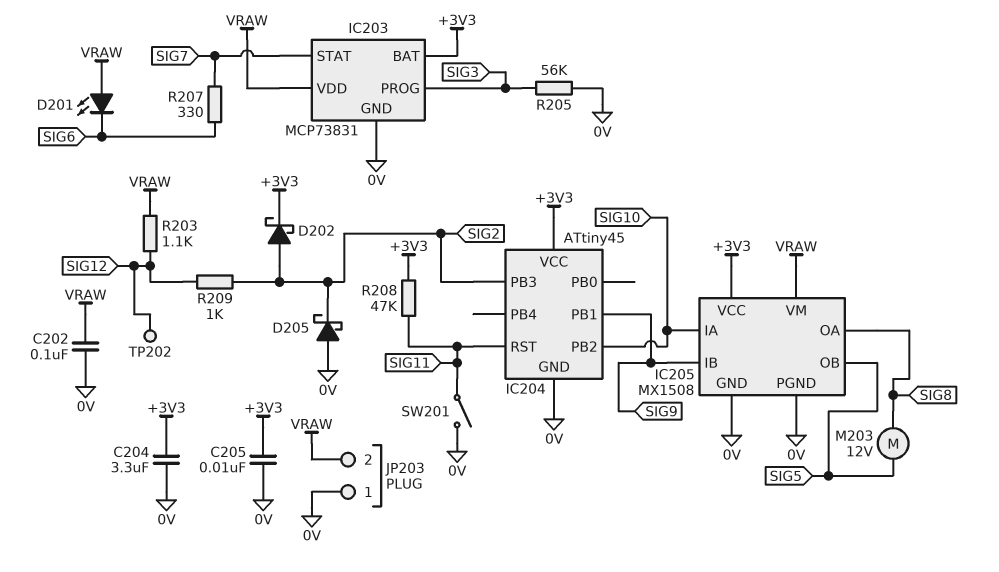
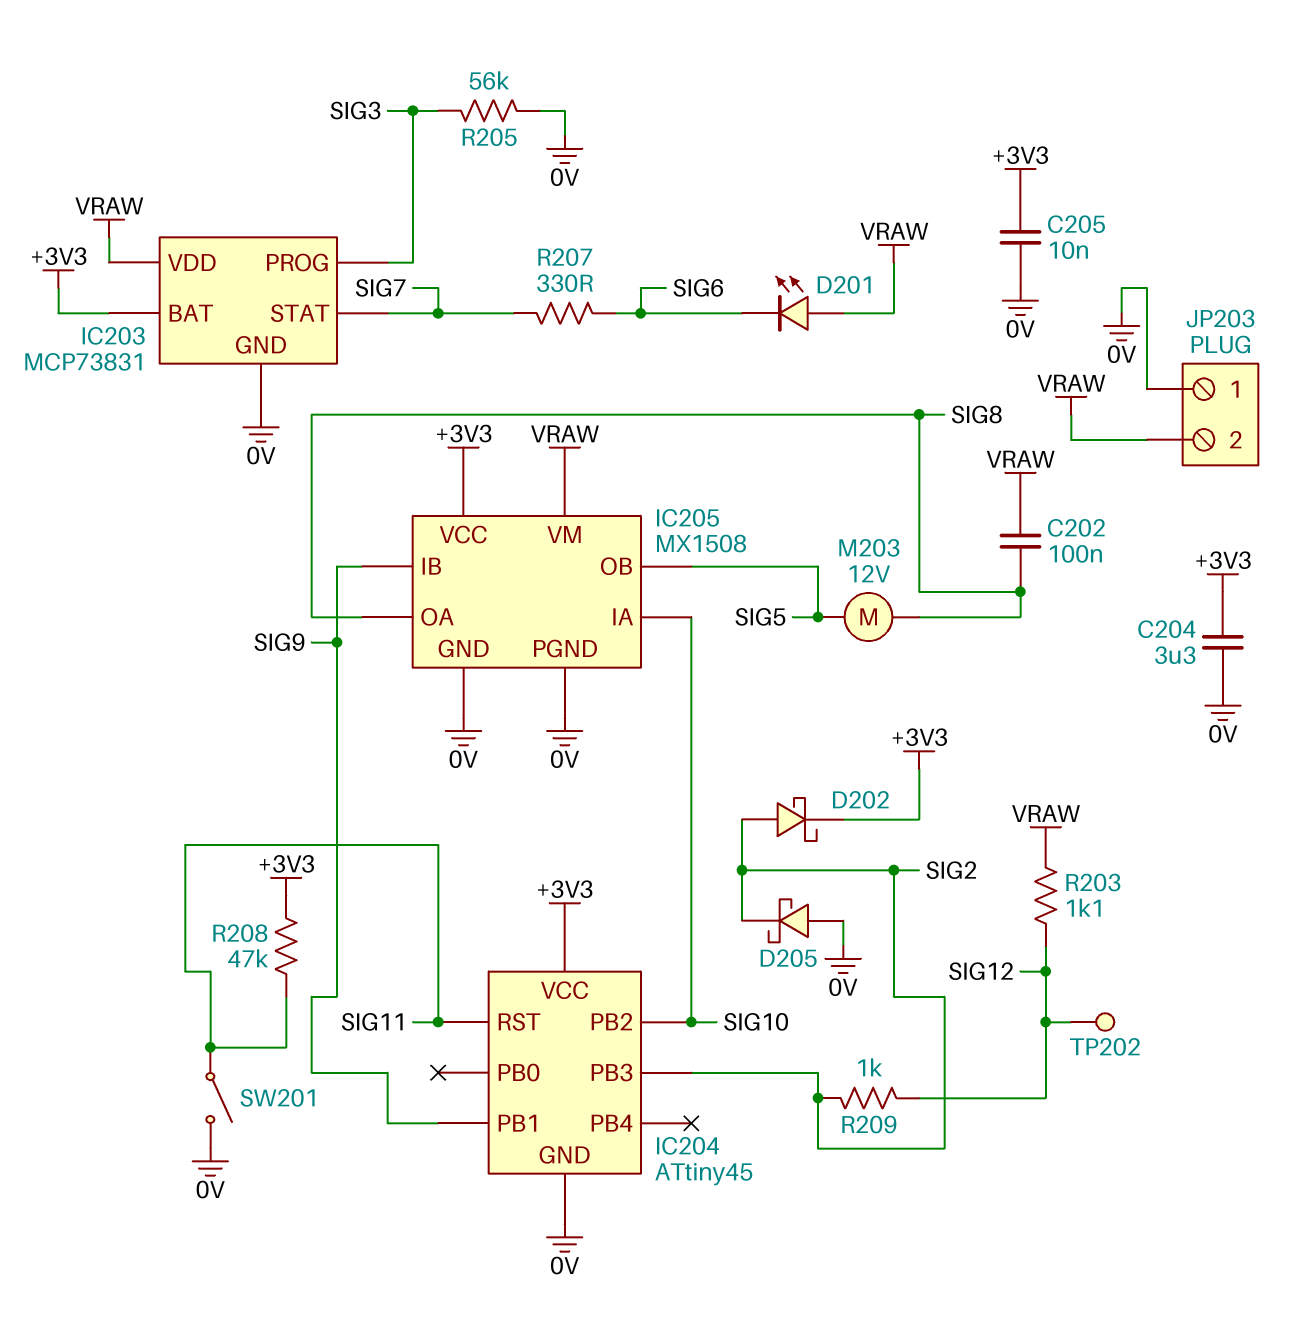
C202: 100nF (0V, VRAW) -> 100nF (SIG8, VRAW)

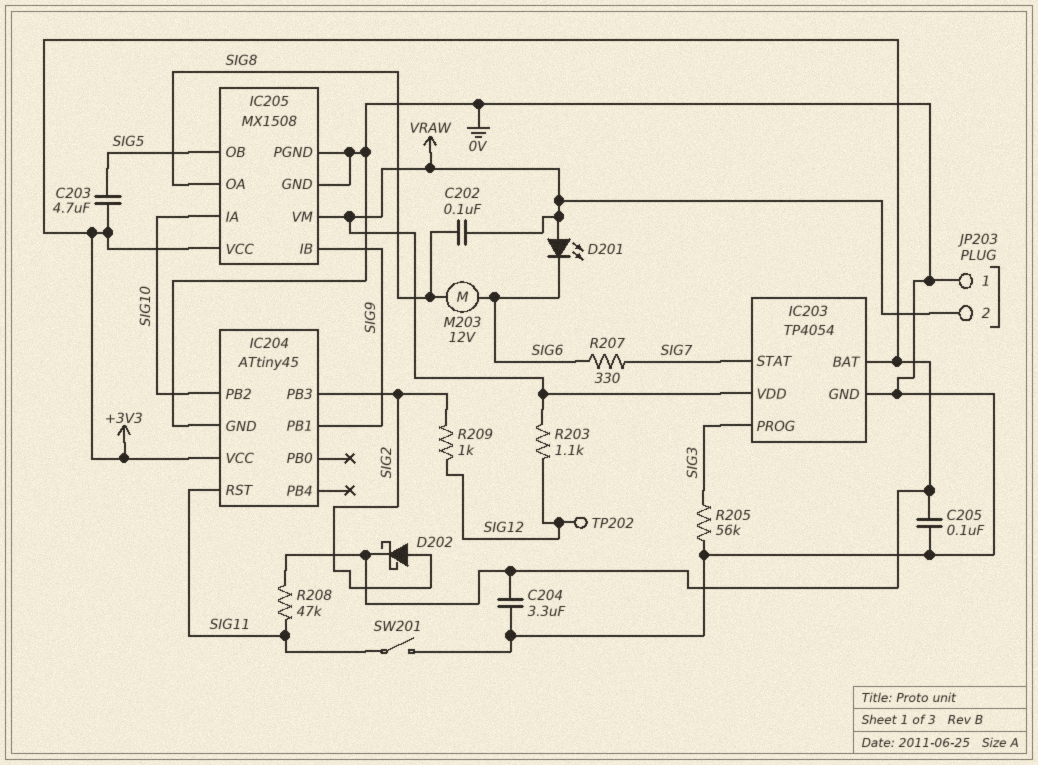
C203: none -> 4.7uF (+3V3, SIG5)
C205: 10nF (+3V3, 0V) -> 100nF (+3V3, 0V)
D205: schottky (A 0V, K SIG2) -> none
IC203: MCP73831 -> TP4054
M203: motor 12V (SIG5, SIG8) -> motor 12V (SIG6, SIG8)

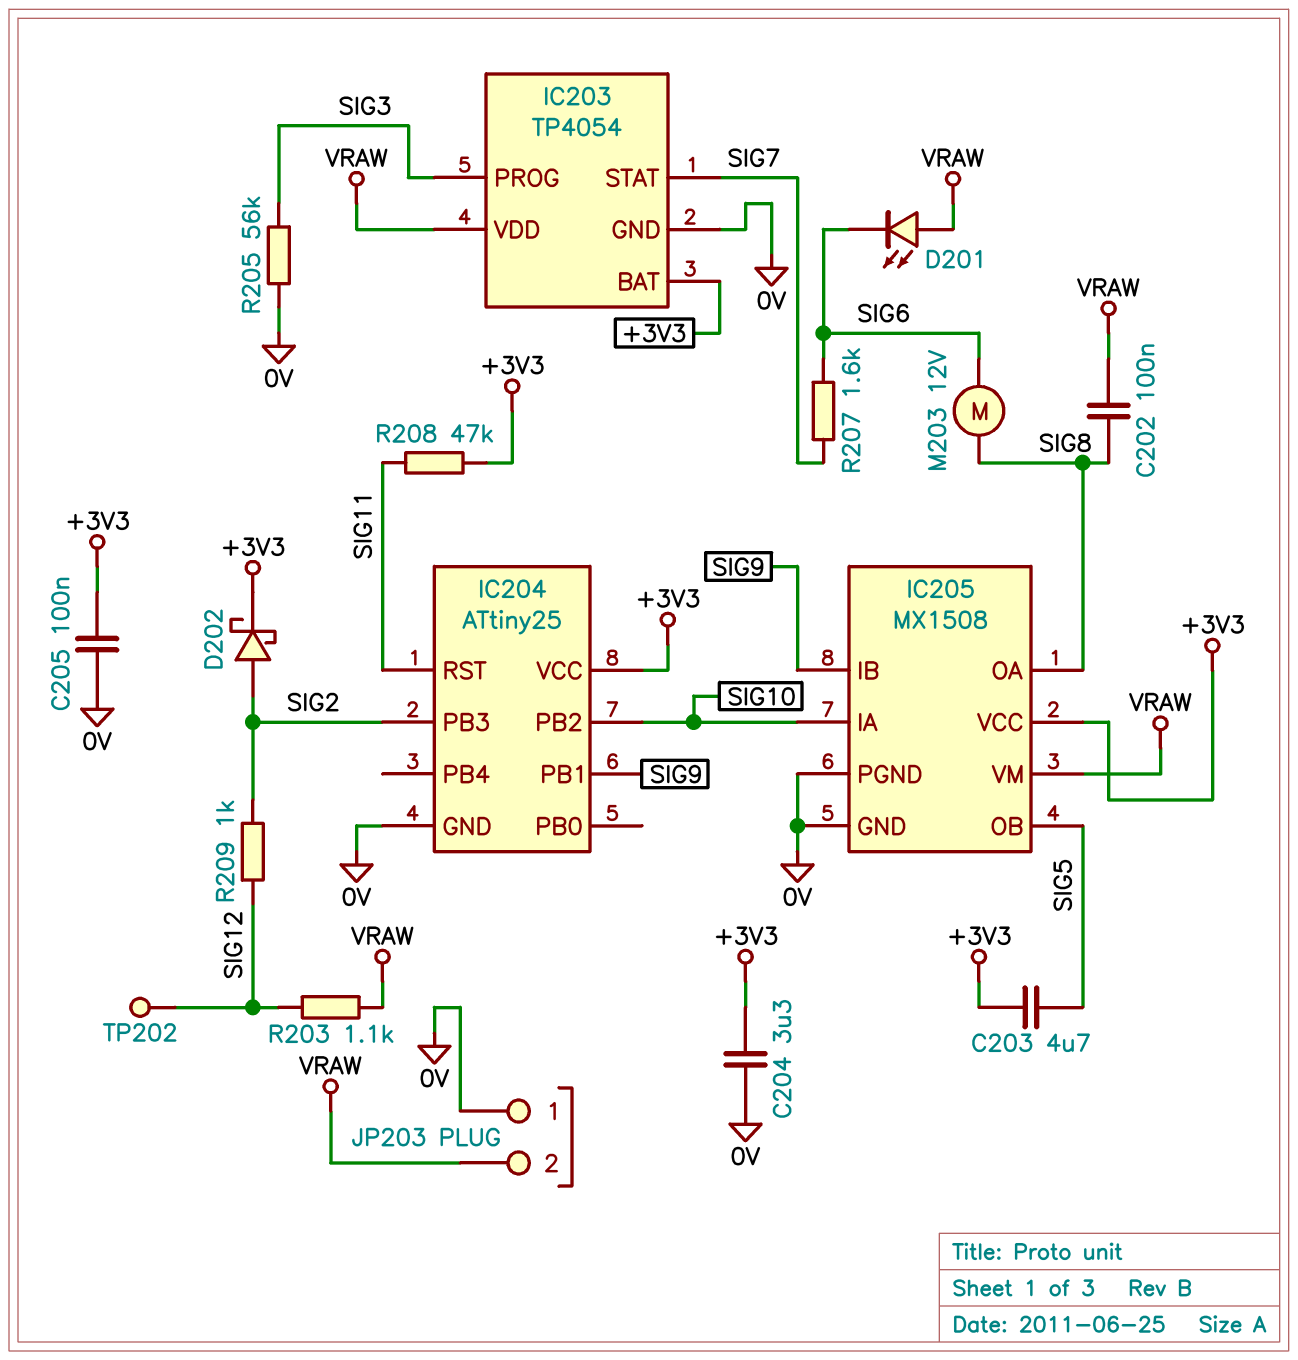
IC204: ATtiny45 -> ATtiny25
R207: 330 (SIG6, SIG7) -> 1.6k (SIG6, SIG7)
SW201: switch (0V, SIG11) -> none

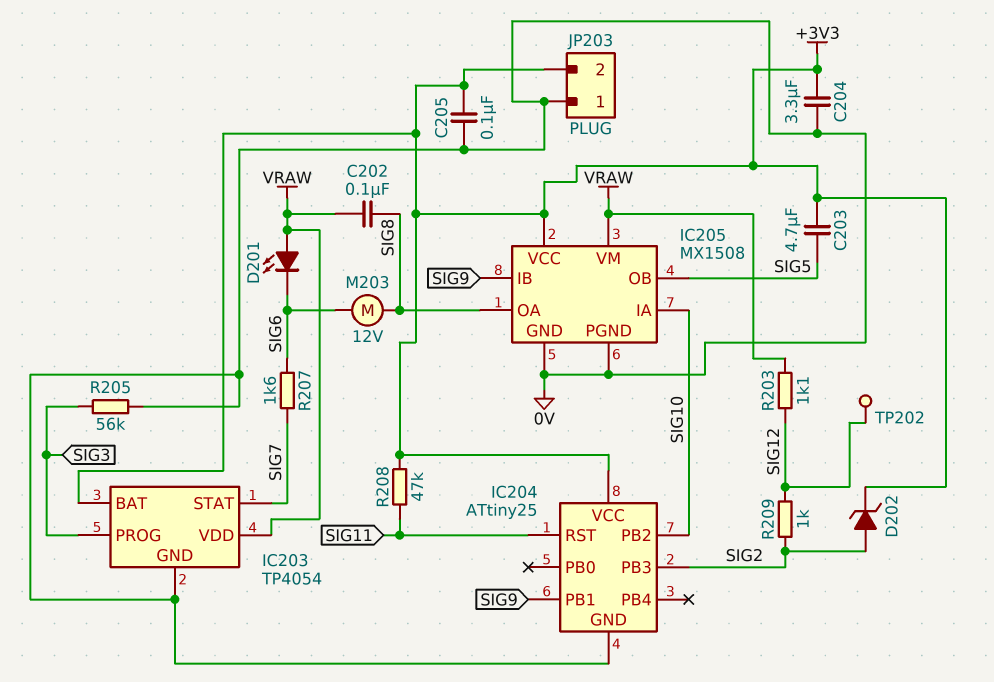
D202: schottky (A SIG2, K +3V3) -> zener (A SIG2, K +3V3)
JP203 pin 2: VRAW -> +3V3

